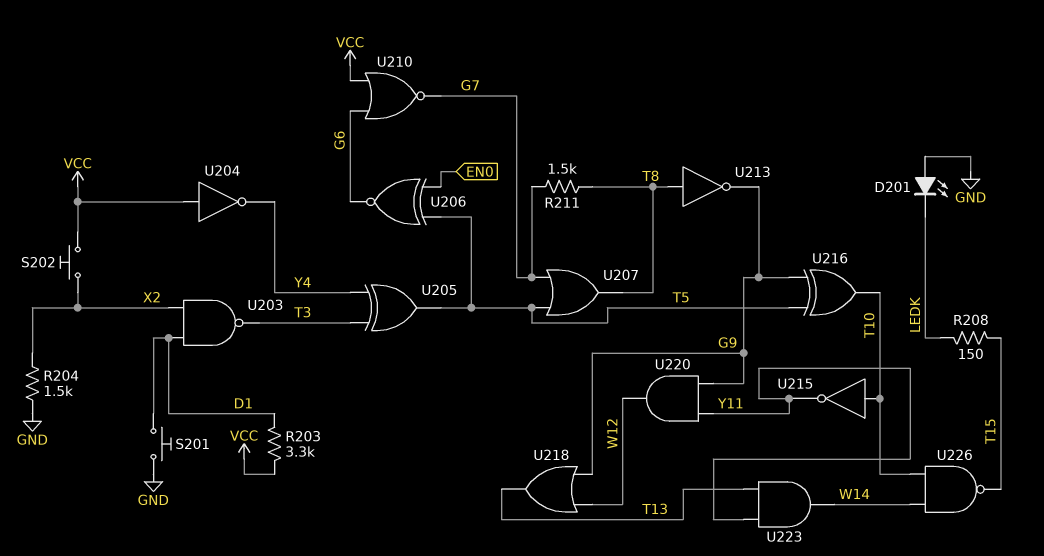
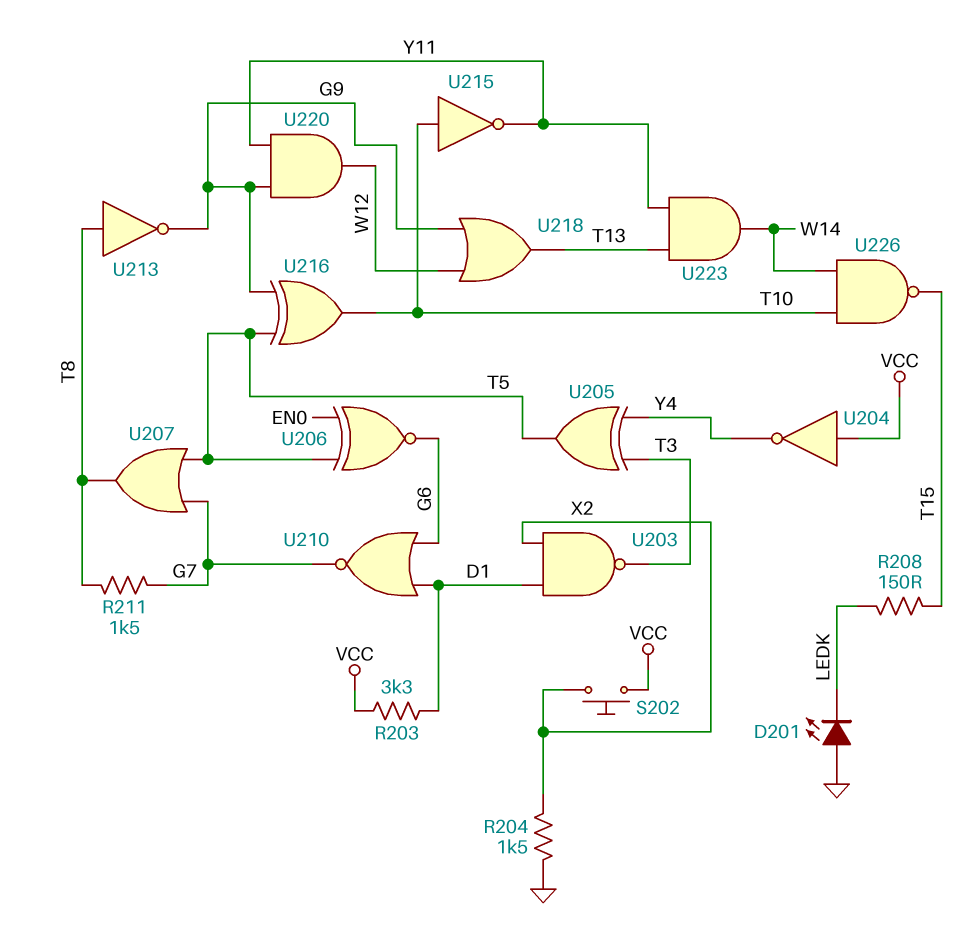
S201: button (D1, GND) -> none
U210: NOR (in G6, in VCC, out G7) -> NOR (in D1, in G6, out G7)

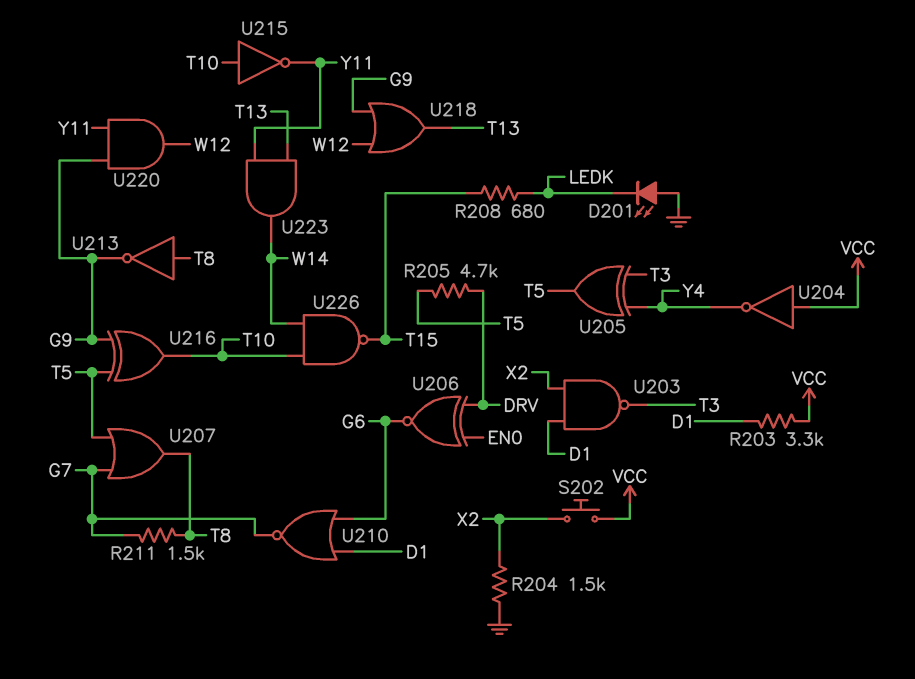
R205: none -> 4.7k (DRV, T5)
R208: 150 (LEDK, T15) -> 680 (LEDK, T15)
U206: XNOR (in EN0, in T5, out G6) -> XNOR (in DRV, in EN0, out G6)

